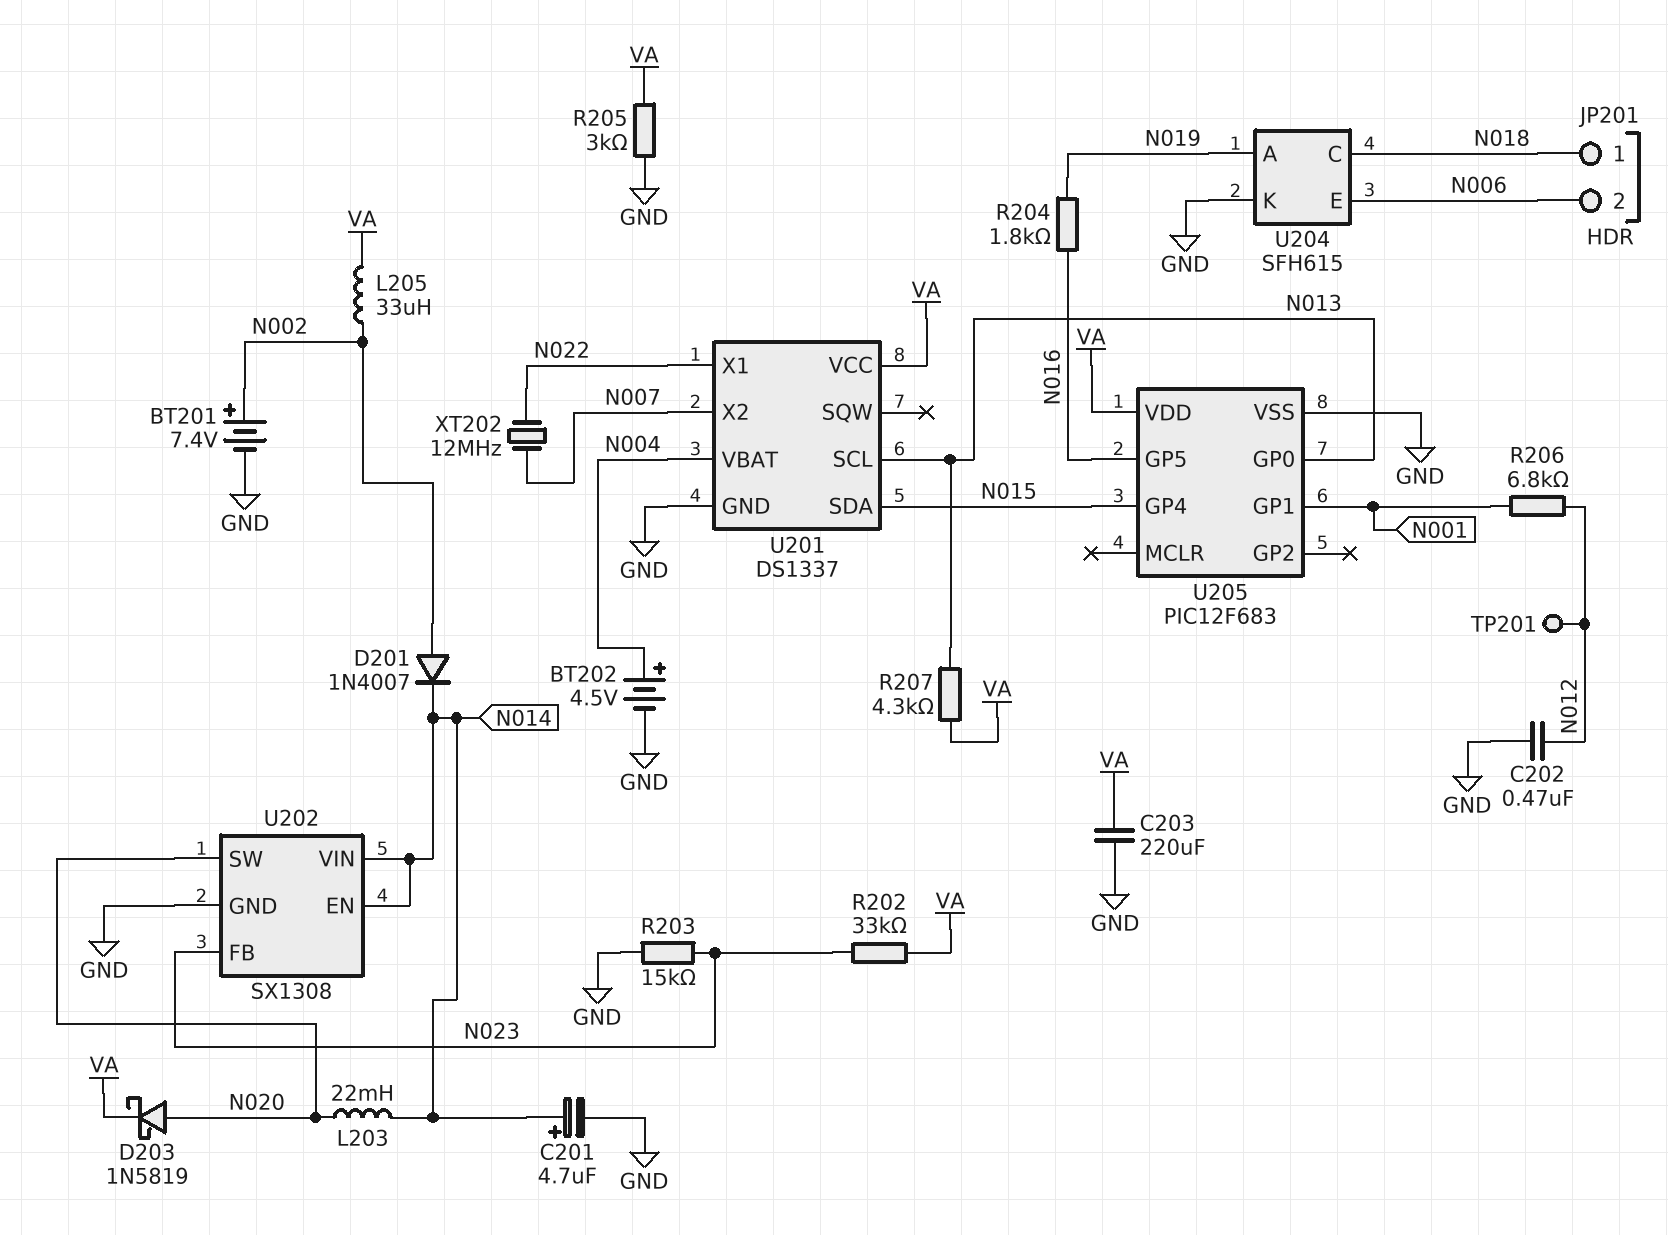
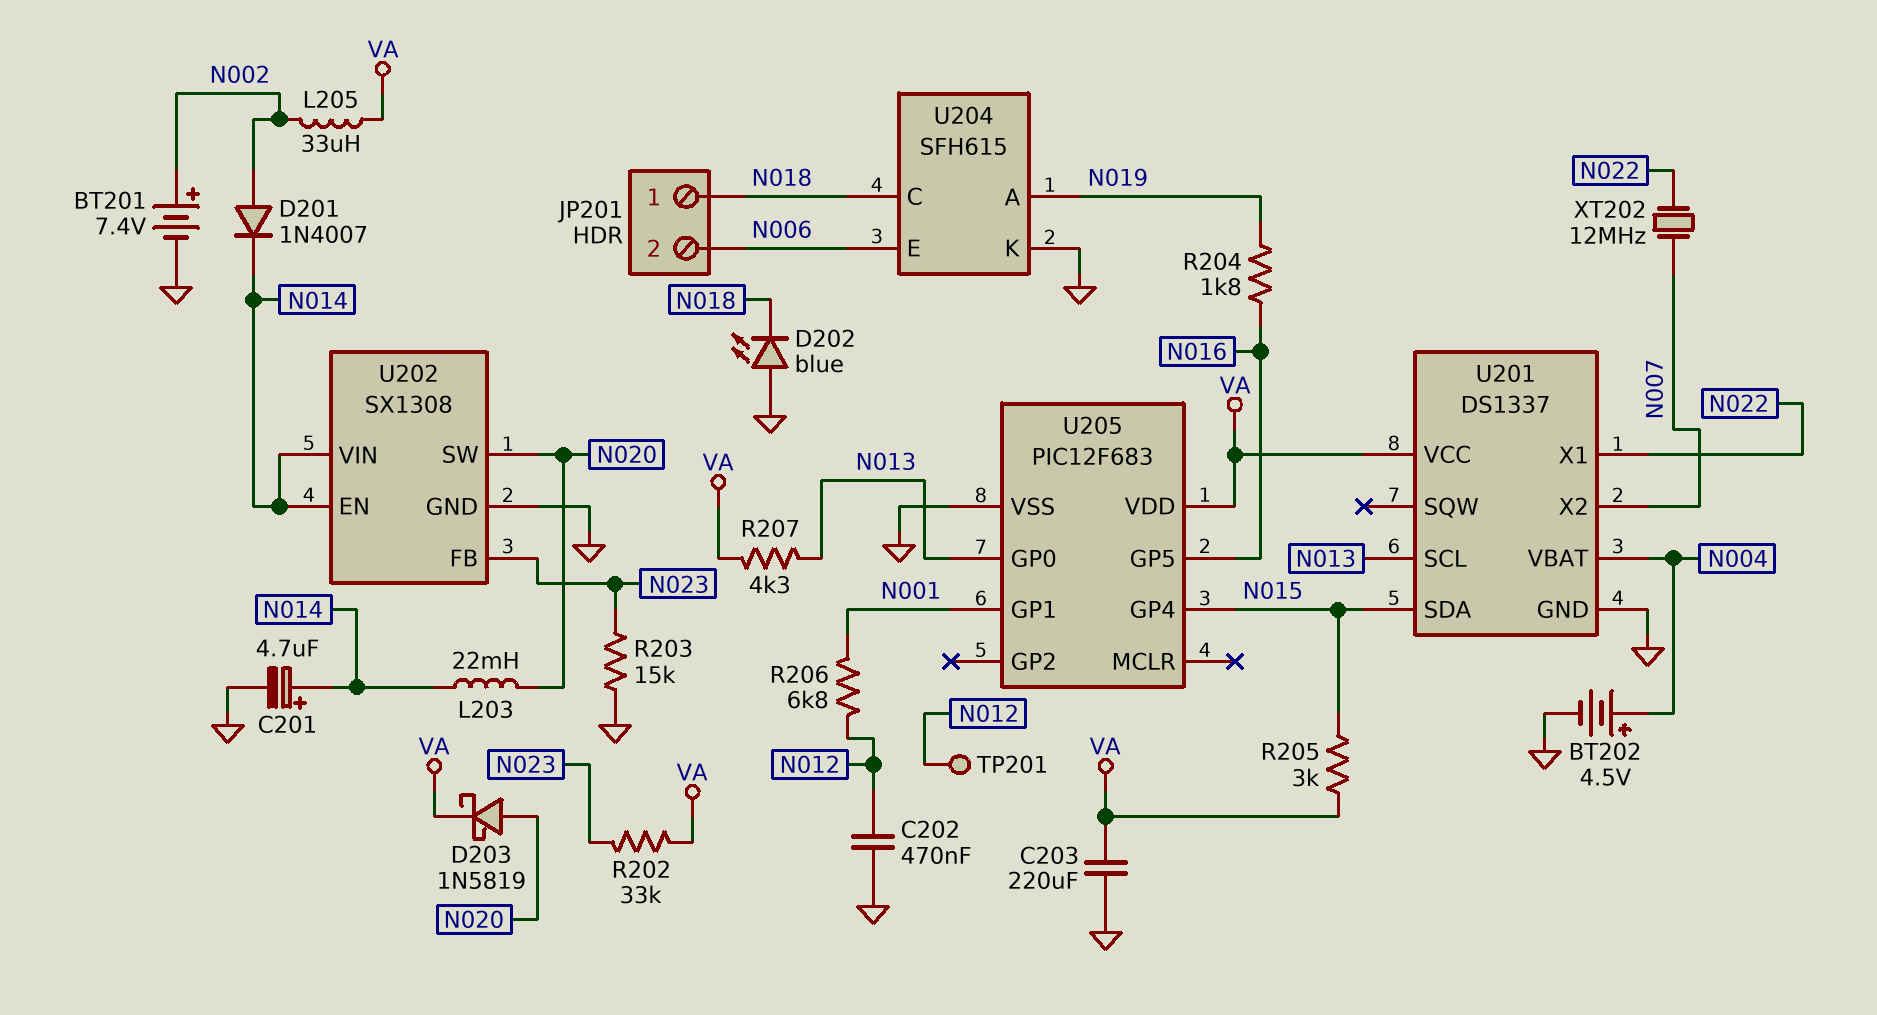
D202: none -> LED blue (A GND, K N018)
R205: 3k (GND, VA) -> 3k (N015, VA)

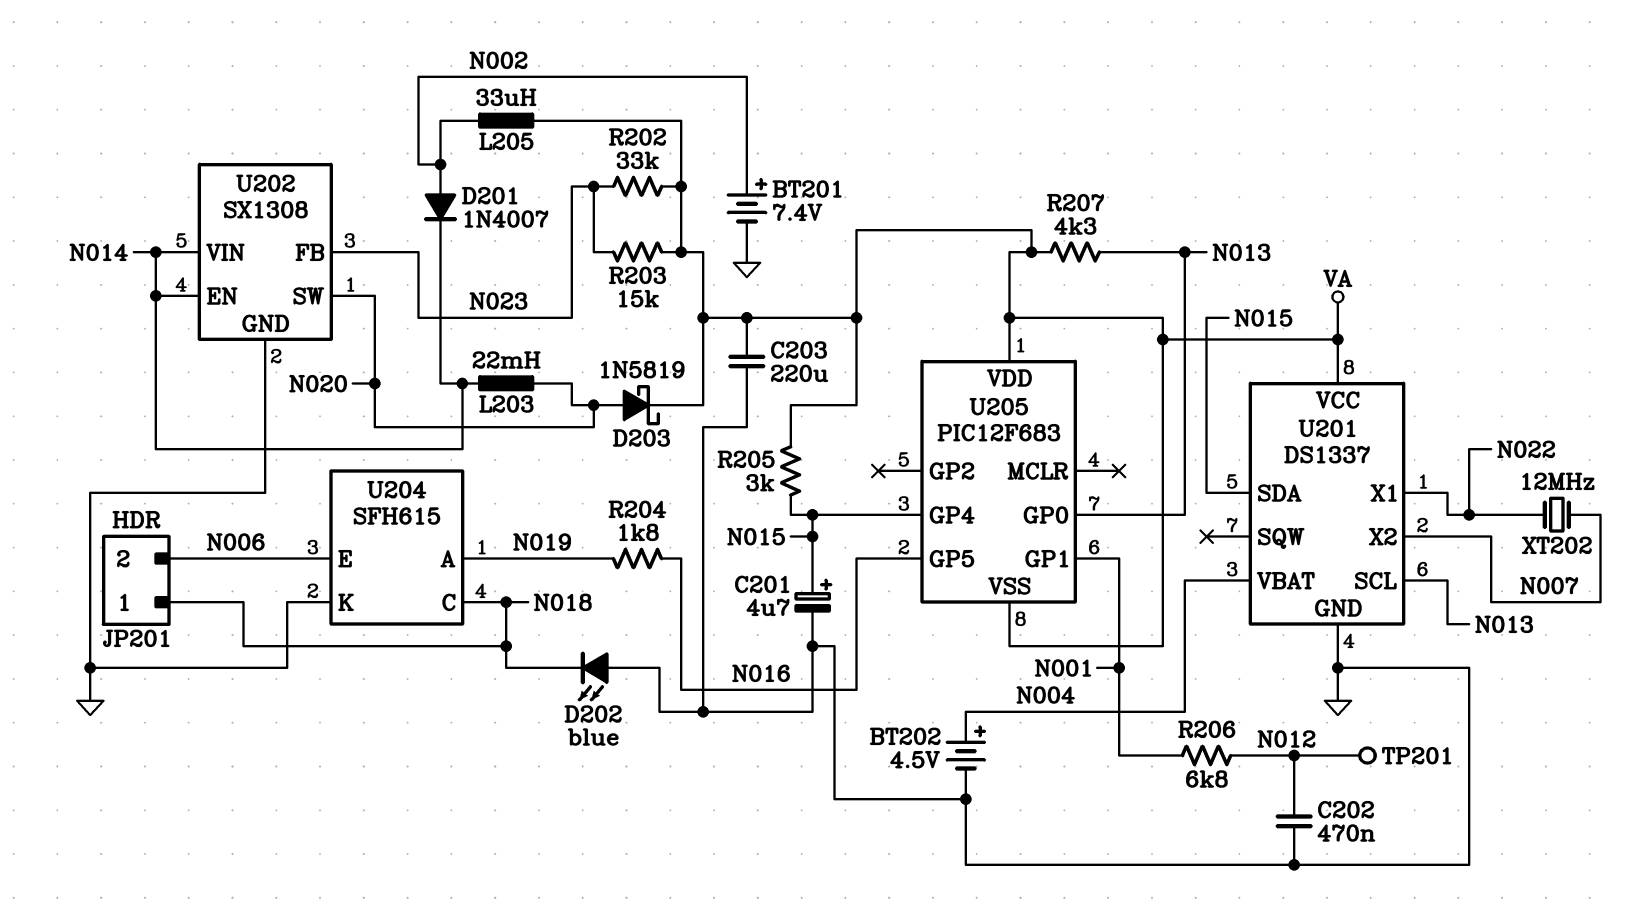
C201: 4.7uF (plus N014, minus GND) -> 4.7uF (plus N015, minus GND)
R203: 15k (GND, N023) -> 15k (N023, VA)
U205 pin VSS: GND -> VA

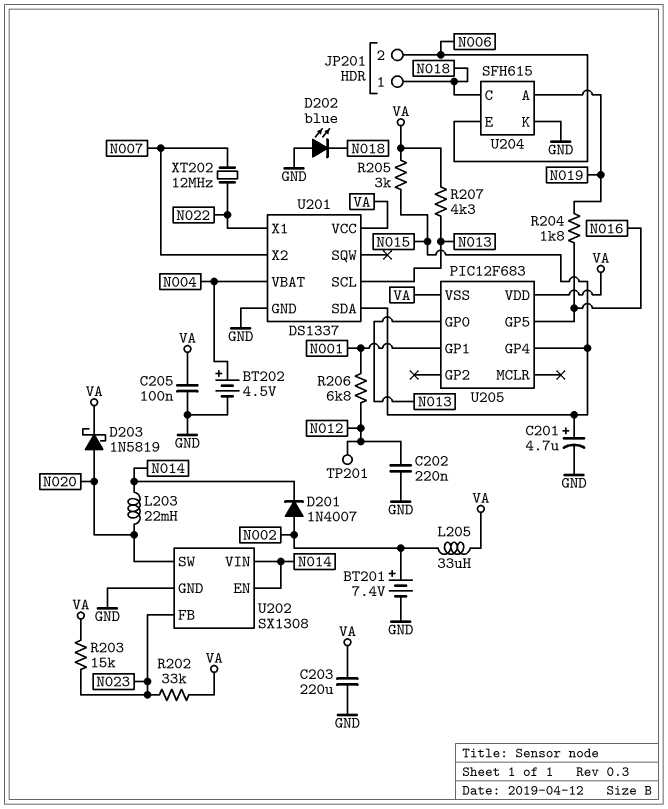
C202: 470nF (GND, N012) -> 220nF (GND, N012)
C205: none -> 100nF (GND, VA)

